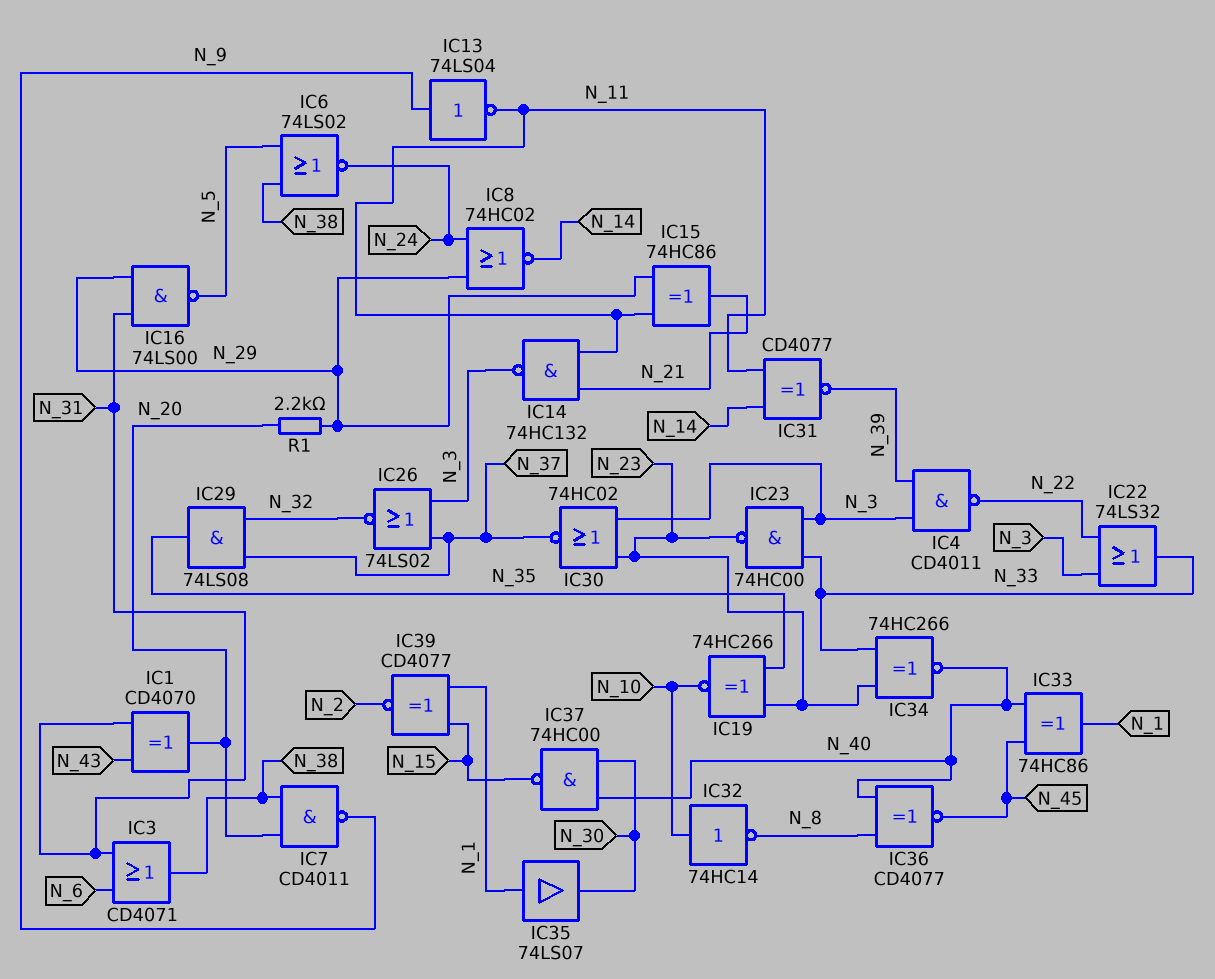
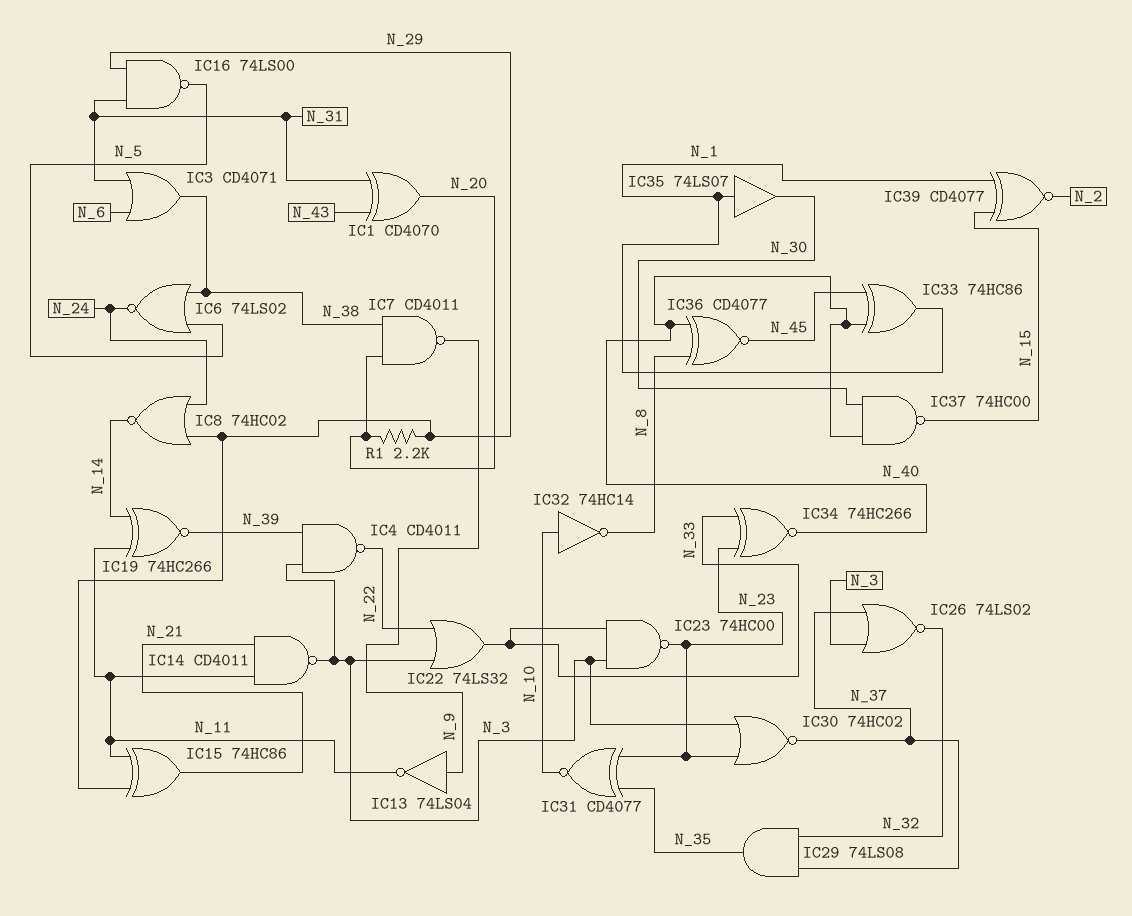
IC14: NAND 74HC132 (in N_11, in N_21, out N_3) -> NAND CD4011 (in N_11, in N_21, out N_3)
IC19: XNOR 74HC266 (in N_23, in N_35, out N_10) -> XNOR 74HC266 (in N_11, in N_14, out N_39)
IC31: XNOR CD4077 (in N_11, in N_14, out N_39) -> XNOR CD4077 (in N_23, in N_35, out N_10)

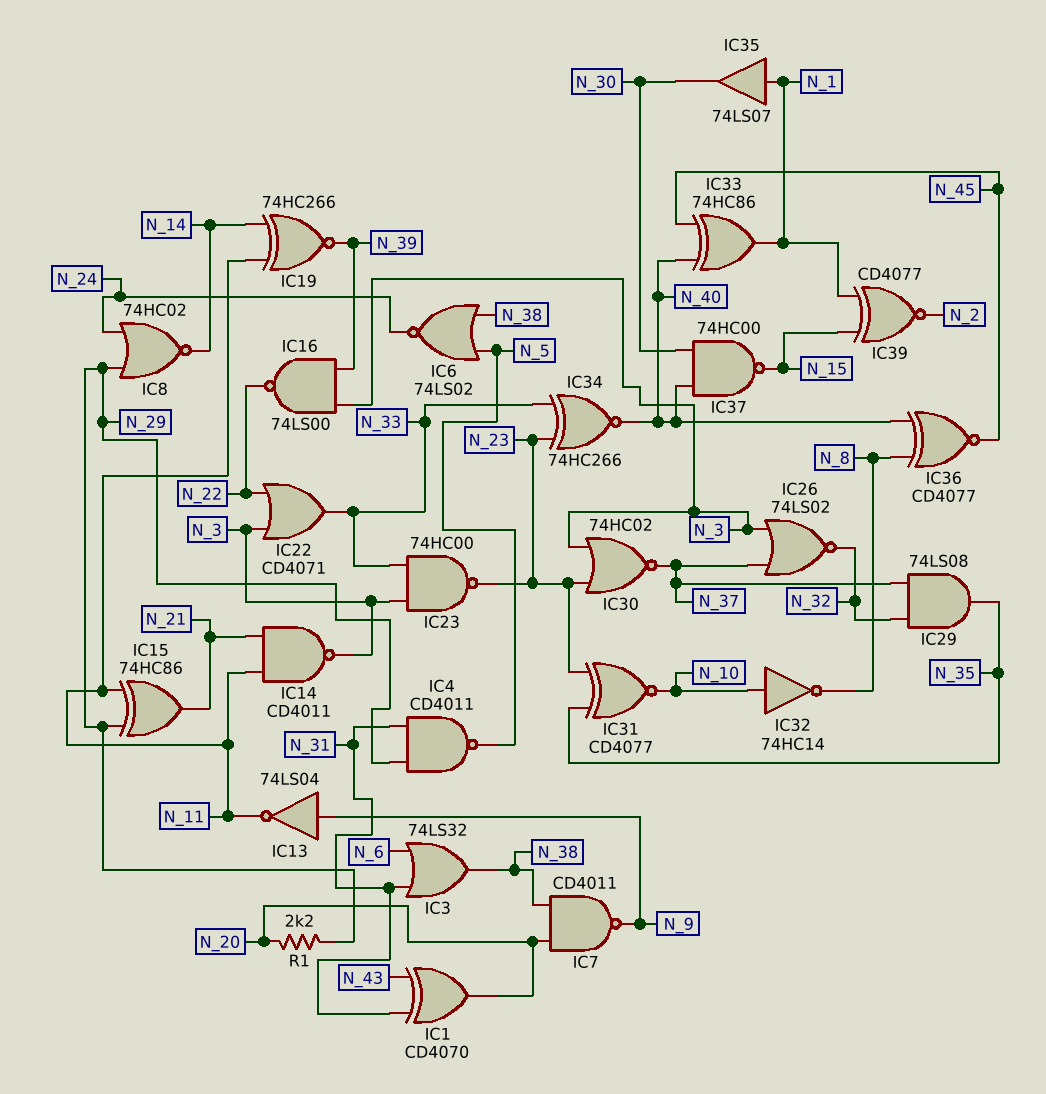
IC3: OR CD4071 (in N_6, in N_31, out N_38) -> OR 74LS32 (in N_6, in N_31, out N_38)
IC4: NAND CD4011 (in N_3, in N_39, out N_22) -> NAND CD4011 (in N_29, in N_31, out N_5)
IC16: NAND 74LS00 (in N_29, in N_31, out N_5) -> NAND 74LS00 (in N_3, in N_39, out N_22)
IC22: OR 74LS32 (in N_3, in N_22, out N_33) -> OR CD4071 (in N_3, in N_22, out N_33)

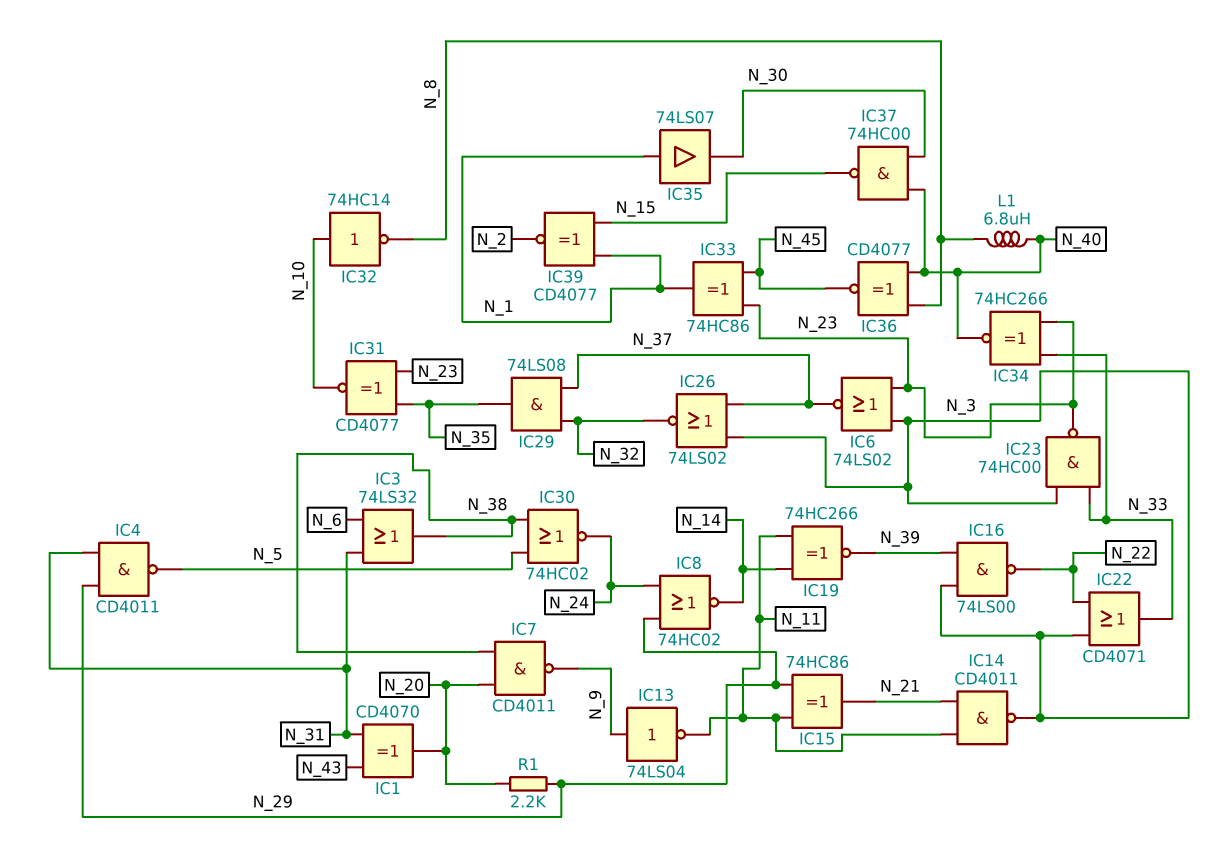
IC6: NOR 74LS02 (in N_5, in N_38, out N_24) -> NOR 74LS02 (in N_3, in N_23, out N_37)
IC30: NOR 74HC02 (in N_3, in N_23, out N_37) -> NOR 74HC02 (in N_5, in N_38, out N_24)
IC33: XOR 74HC86 (in N_40, in N_45, out N_1) -> XOR 74HC86 (in N_23, in N_45, out N_1)
L1: none -> 6.8uH (N_8, N_40)

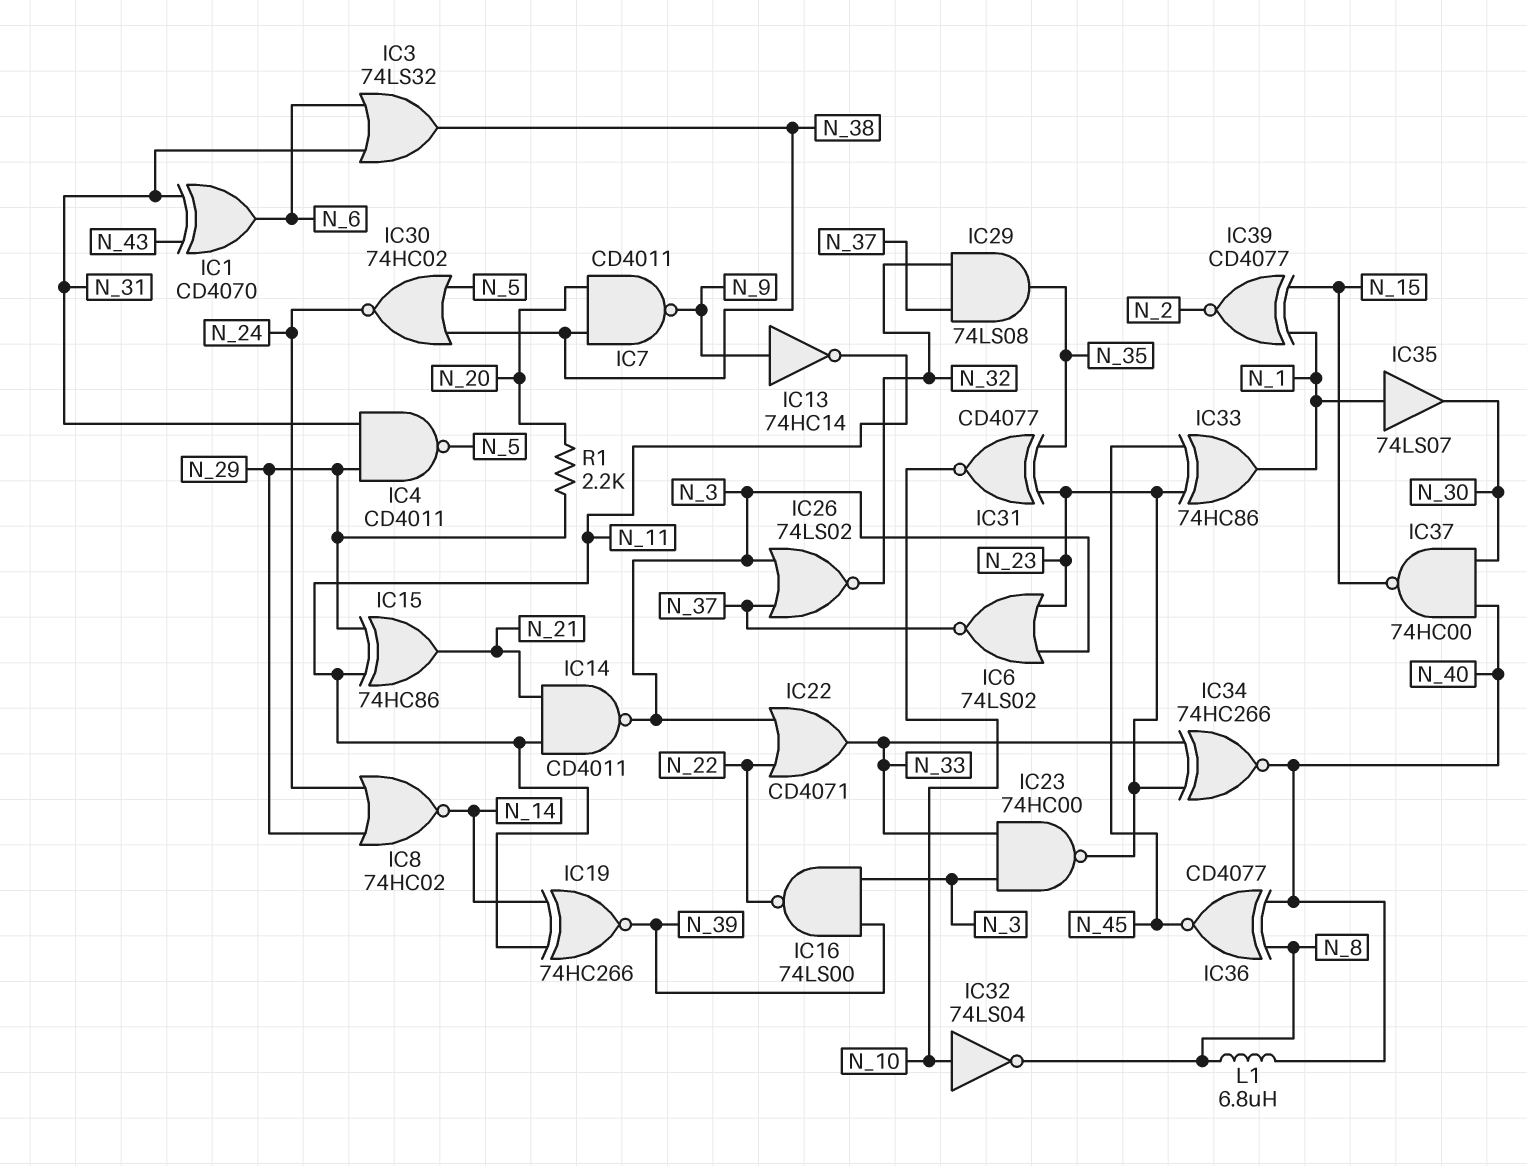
IC1: XOR CD4070 (in N_31, in N_43, out N_20) -> XOR CD4070 (in N_31, in N_43, out N_6)
IC13: NOT 74LS04 (in N_9, out N_11) -> NOT 74HC14 (in N_9, out N_11)
IC32: NOT 74HC14 (in N_10, out N_8) -> NOT 74LS04 (in N_10, out N_8)

